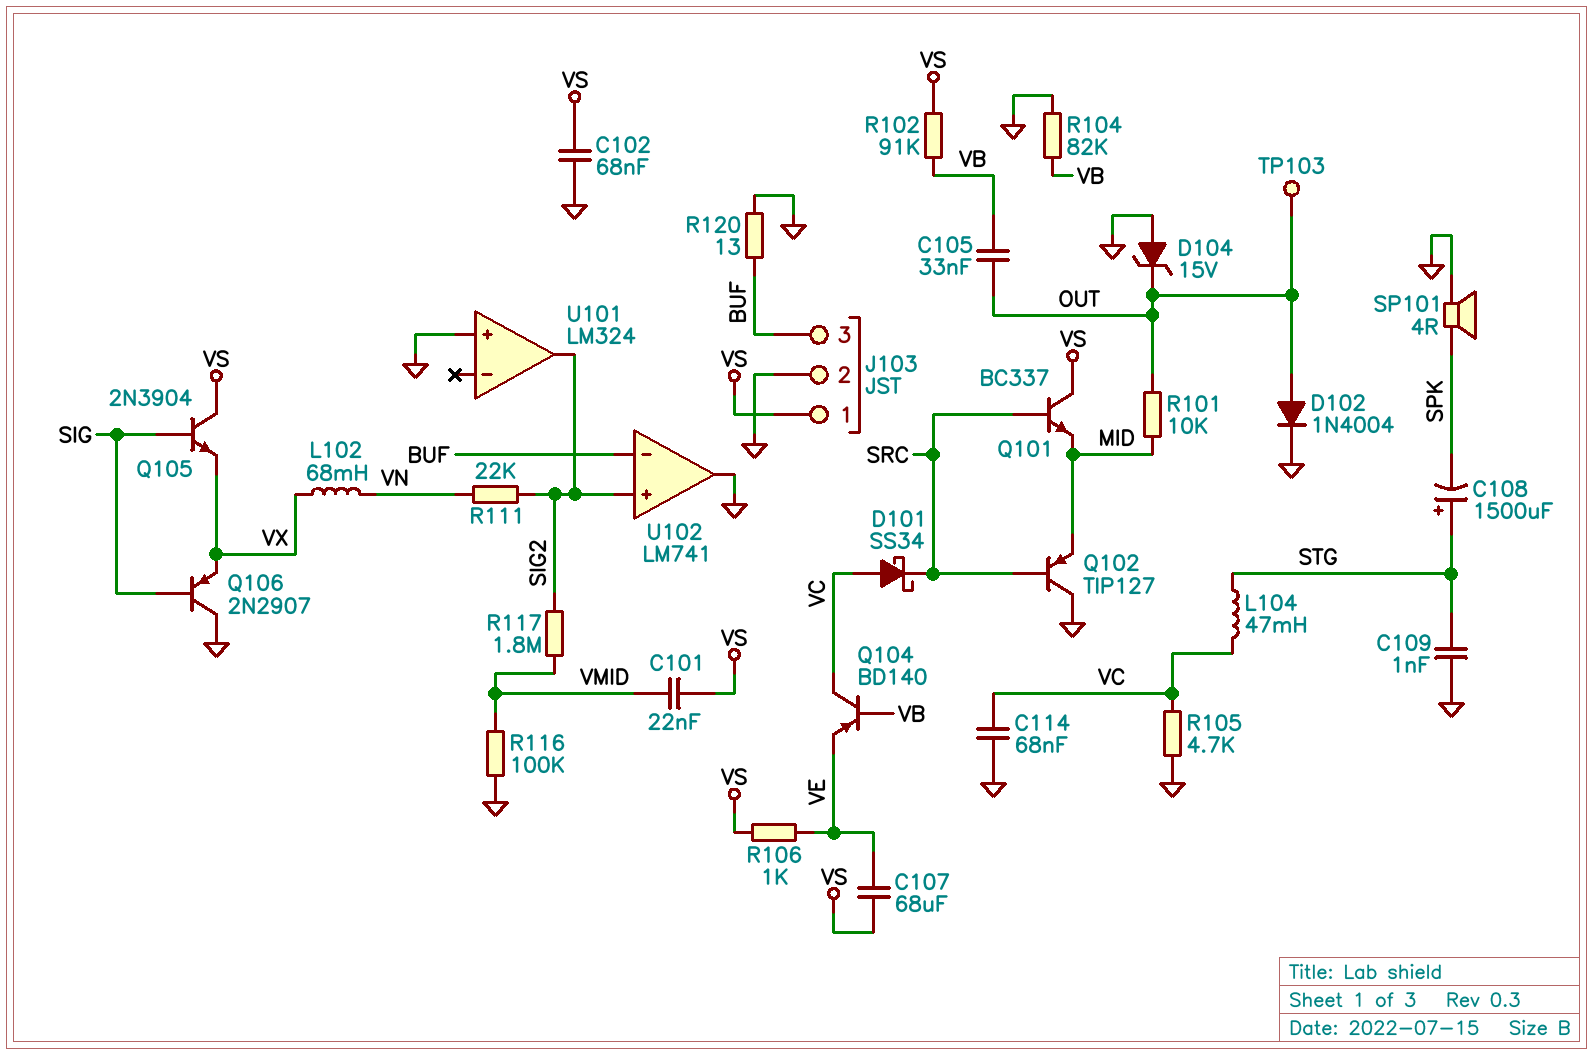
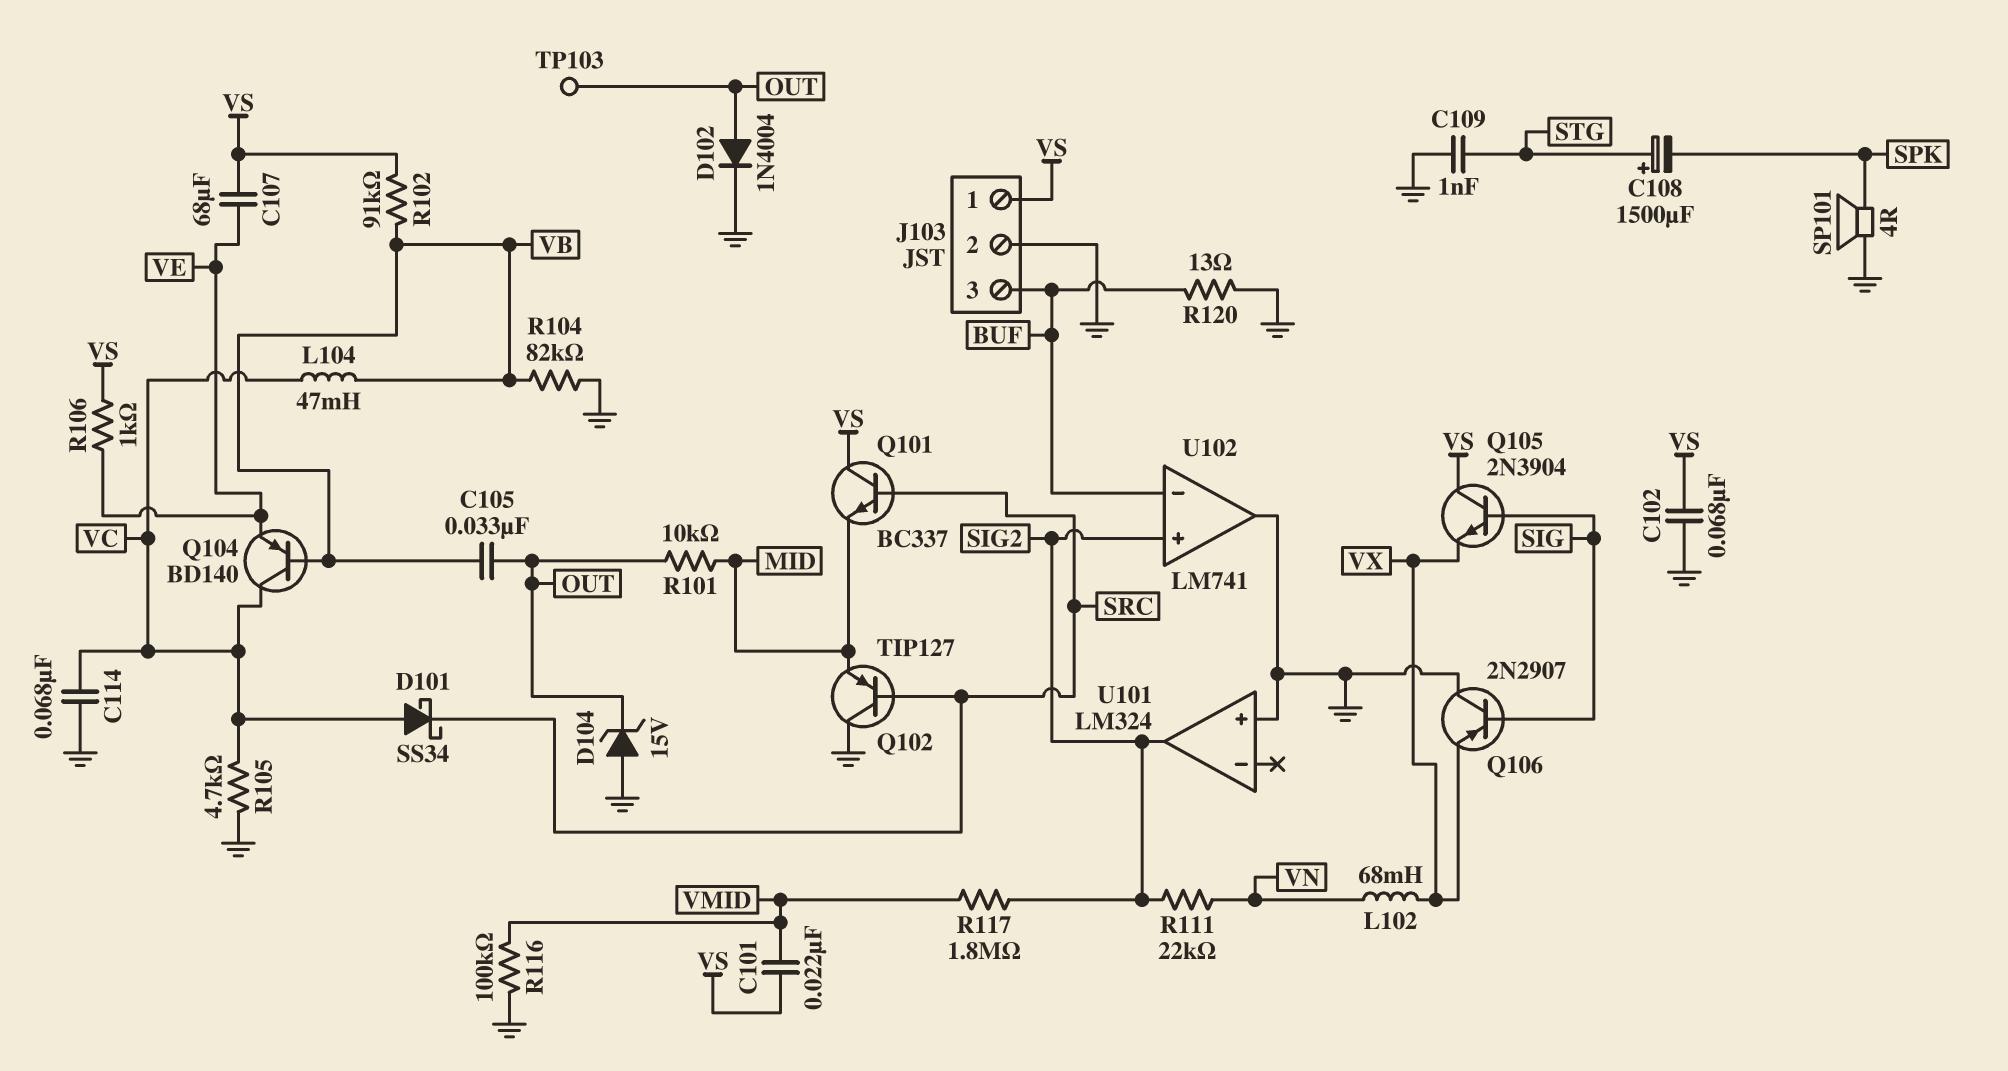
L104: 47mH (STG, VC) -> 47mH (VB, VC)

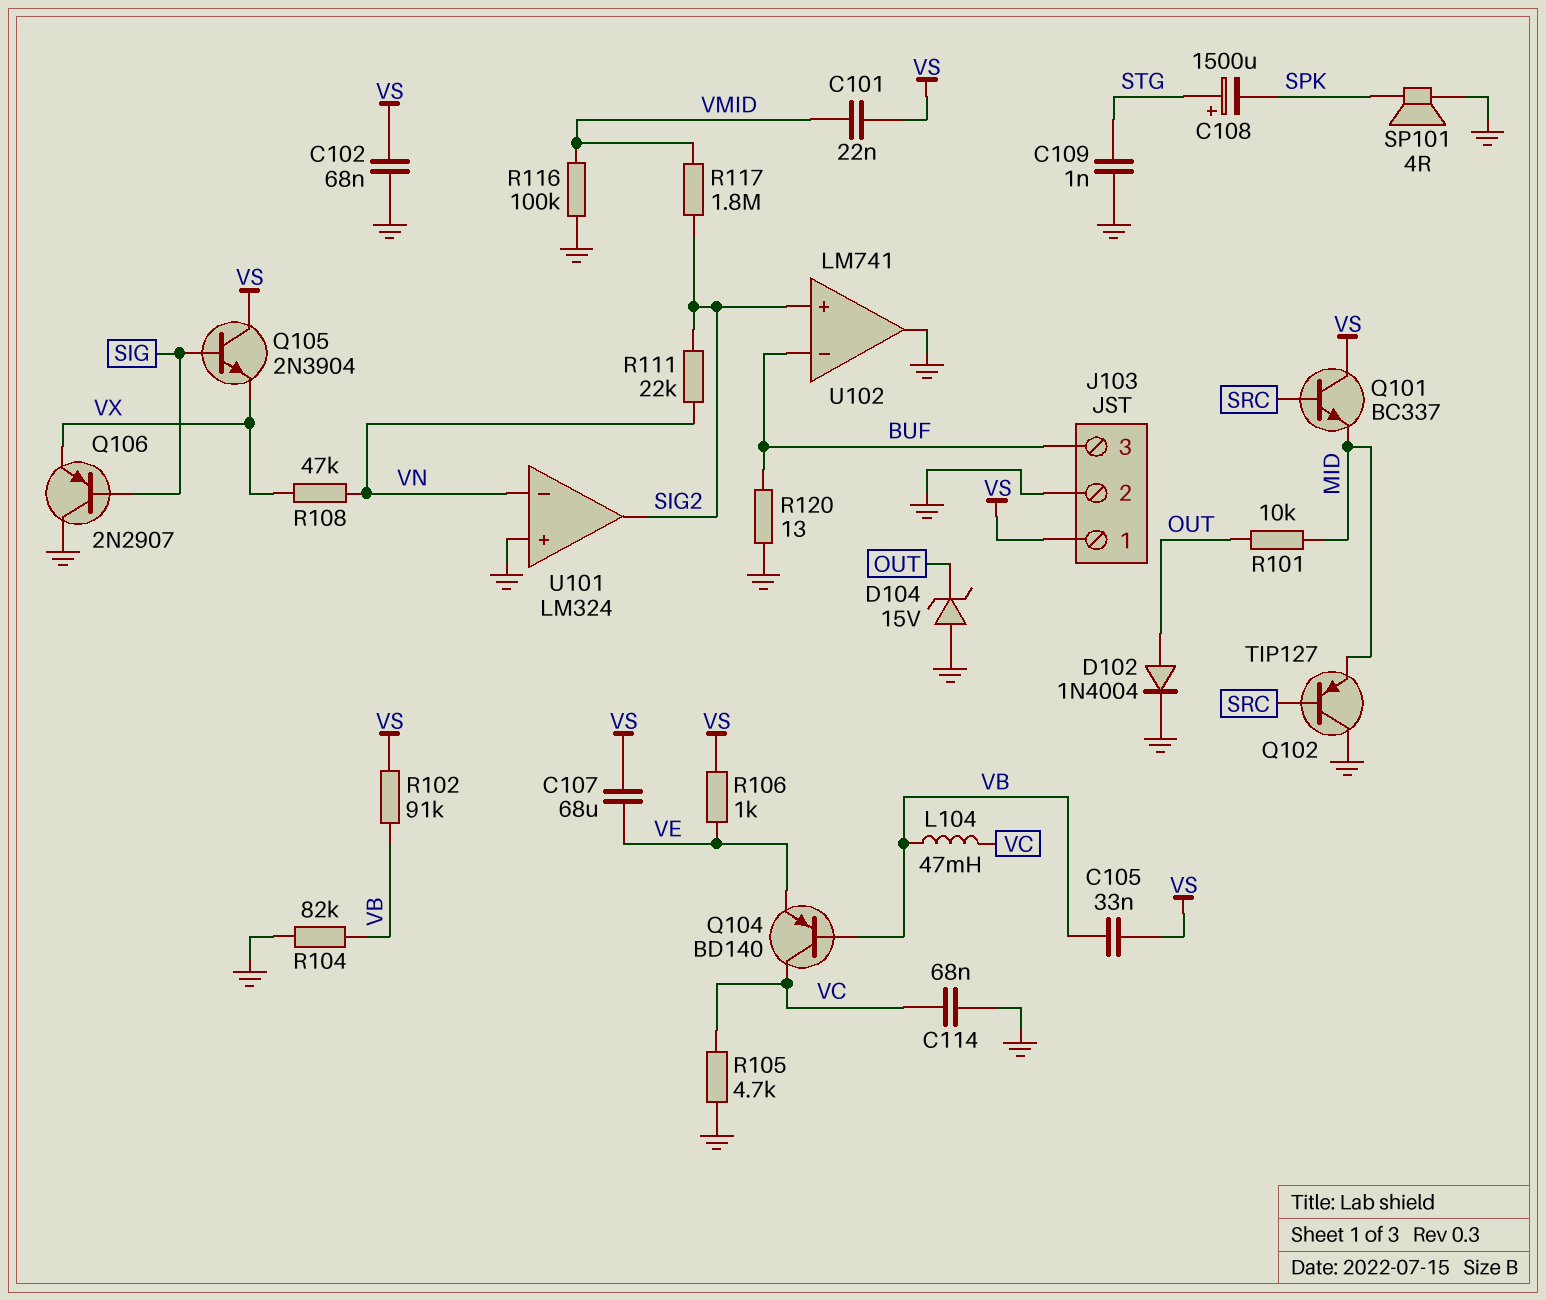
C105: 33nF (OUT, VB) -> 33nF (VB, VS)
D101: schottky SS34 (A VC, K SRC) -> none
L102: 68mH (VN, VX) -> none
R108: none -> 47k (VN, VX)
TP103: test point (OUT) -> none
U101 pin in-: none -> VN

